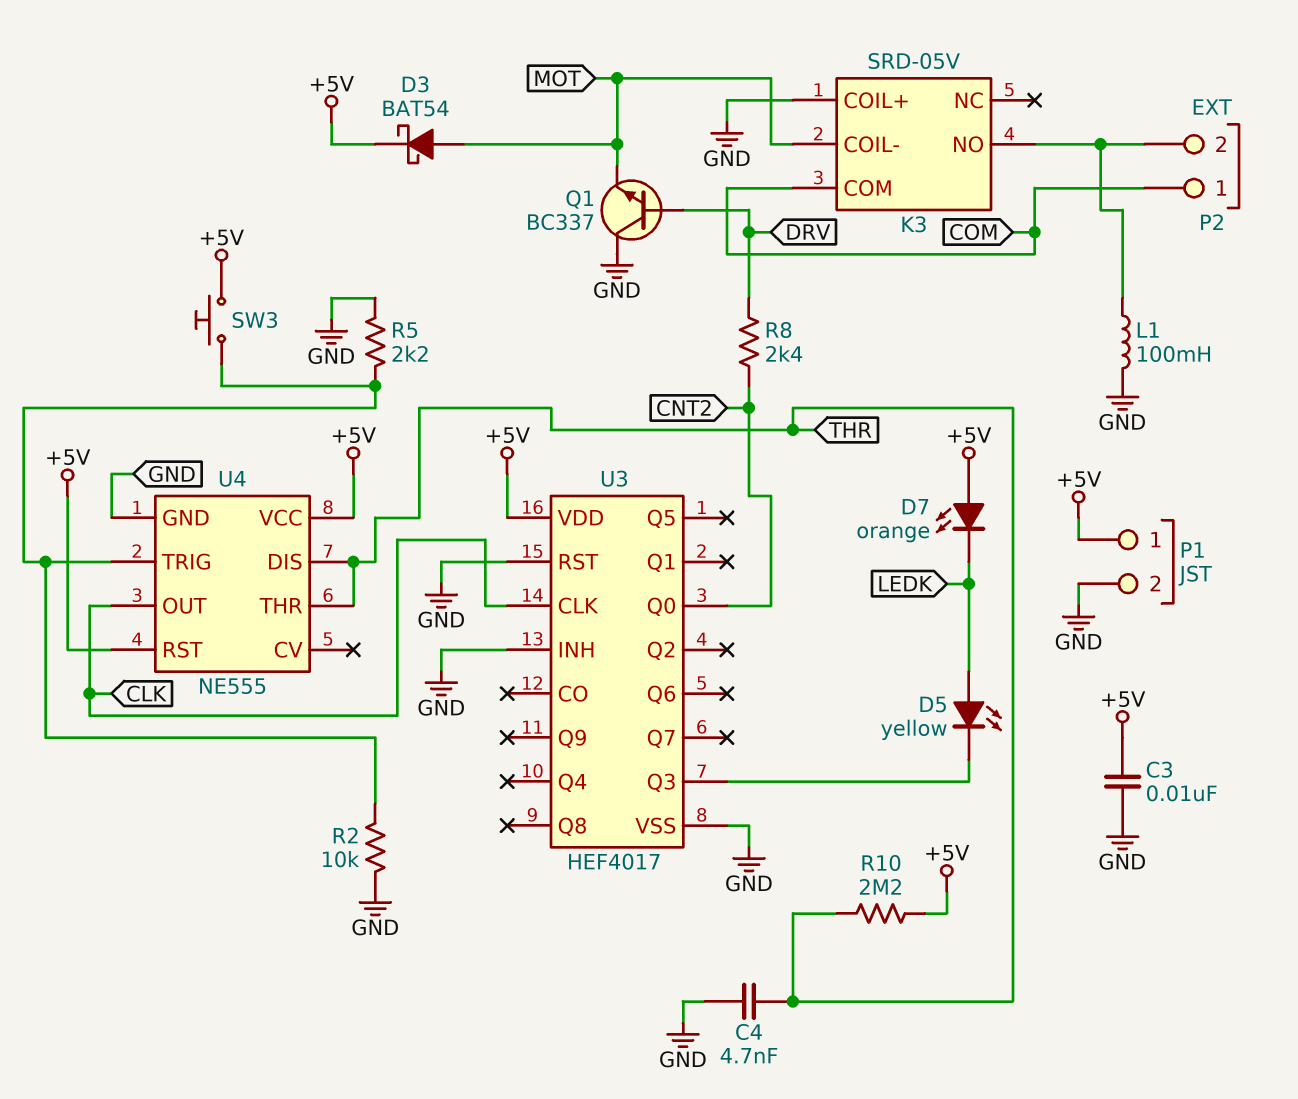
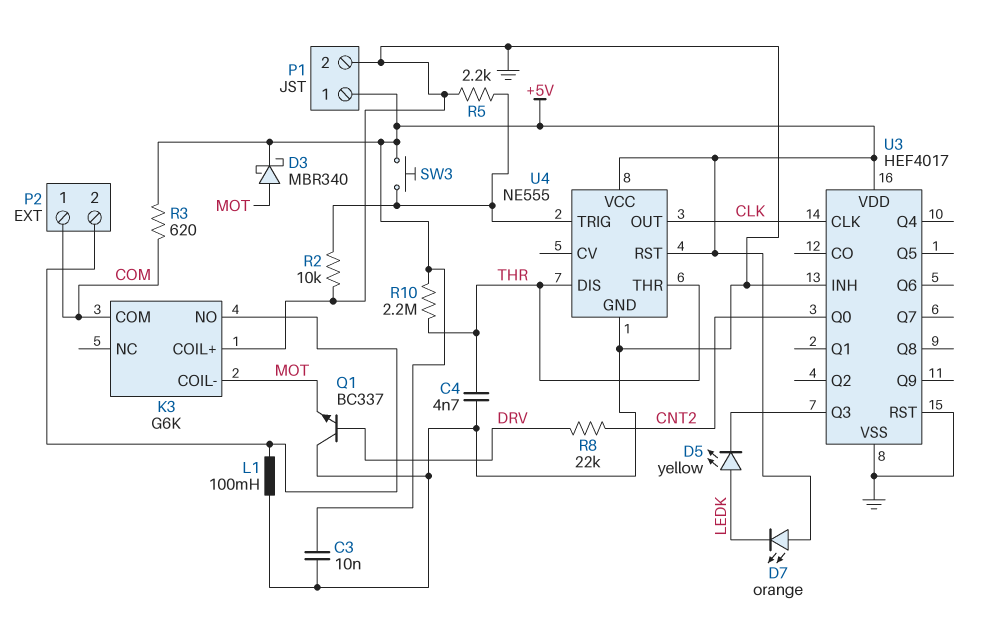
D3: schottky BAT54 (A MOT, K +5V) -> schottky MBR340 (A MOT, K +5V)
K3: SRD-05V -> G6K
R3: none -> 620 (+5V, COM)
R8: 2.4k (CNT2, DRV) -> 22k (CNT2, DRV)

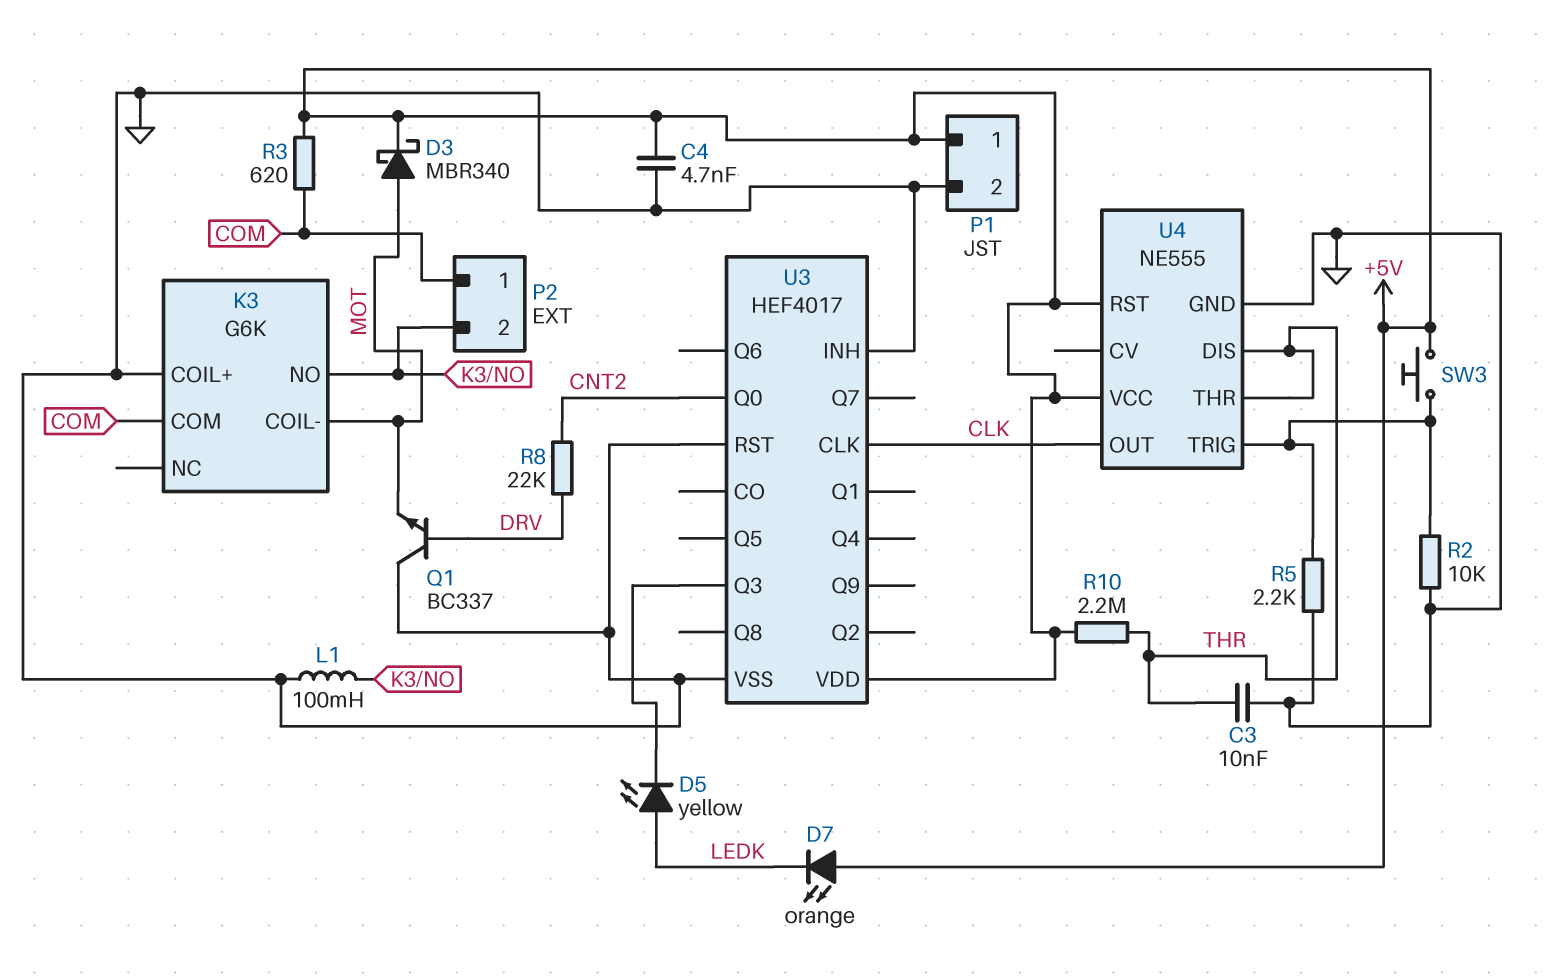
C3: 10nF (+5V, GND) -> 10nF (GND, THR)
C4: 4.7nF (GND, THR) -> 4.7nF (+5V, GND)

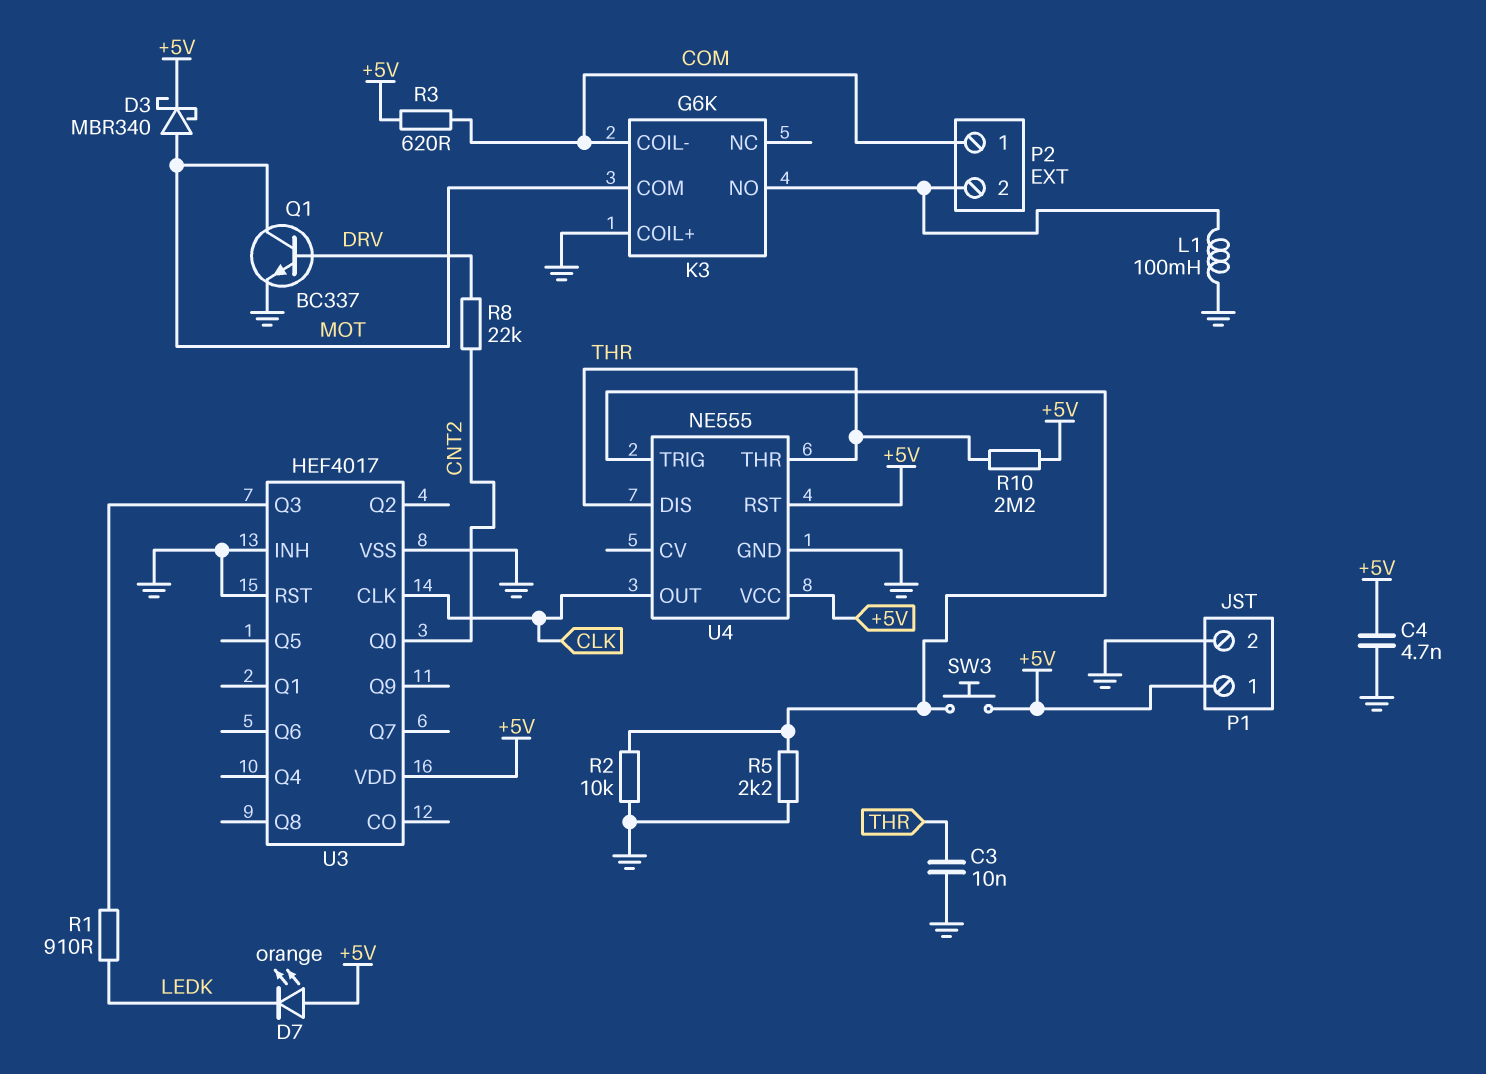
D5: LED yellow (A LEDK, K U3/Q3) -> none
K3 pin COIL-: MOT -> COM
K3 pin COM: COM -> MOT
Q1: NPN BC337 (B DRV, C GND, E MOT) -> NPN BC337 (B DRV, C MOT, E GND)
R1: none -> 910 (LEDK, U3/Q3)

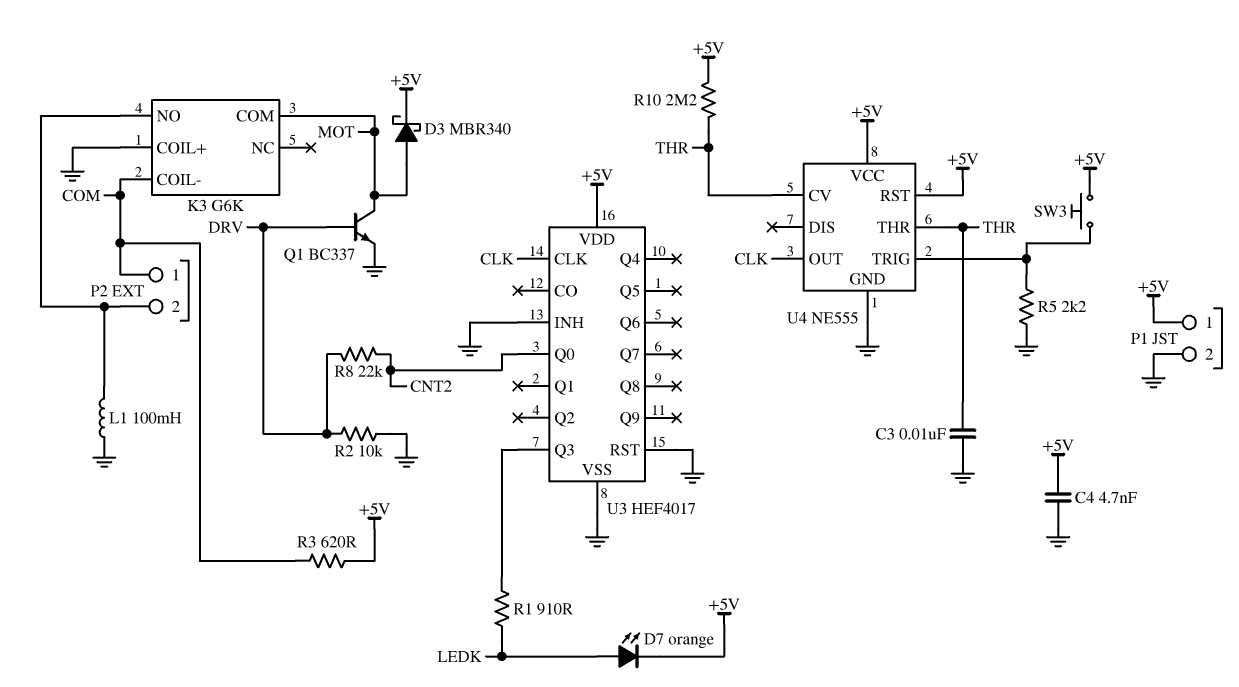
D7: LED orange (A +5V, K LEDK) -> LED orange (A LEDK, K +5V)
R2: 10k (GND, U4/TRIG) -> 10k (DRV, GND)
U4 pin CV: none -> THR
U4 pin DIS: THR -> none

